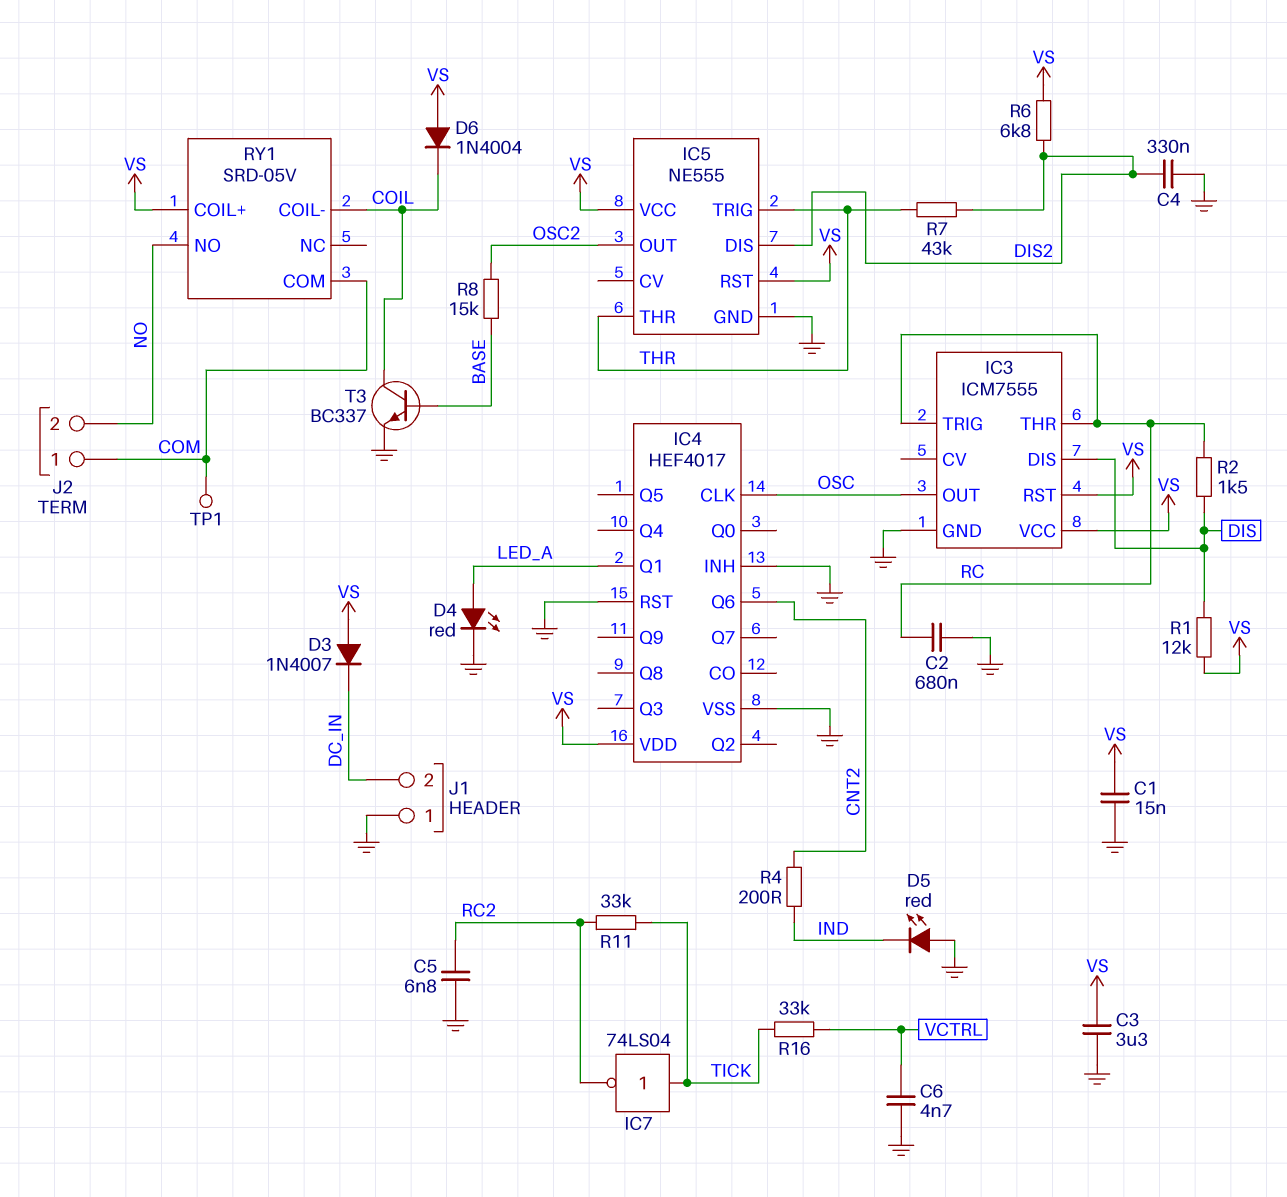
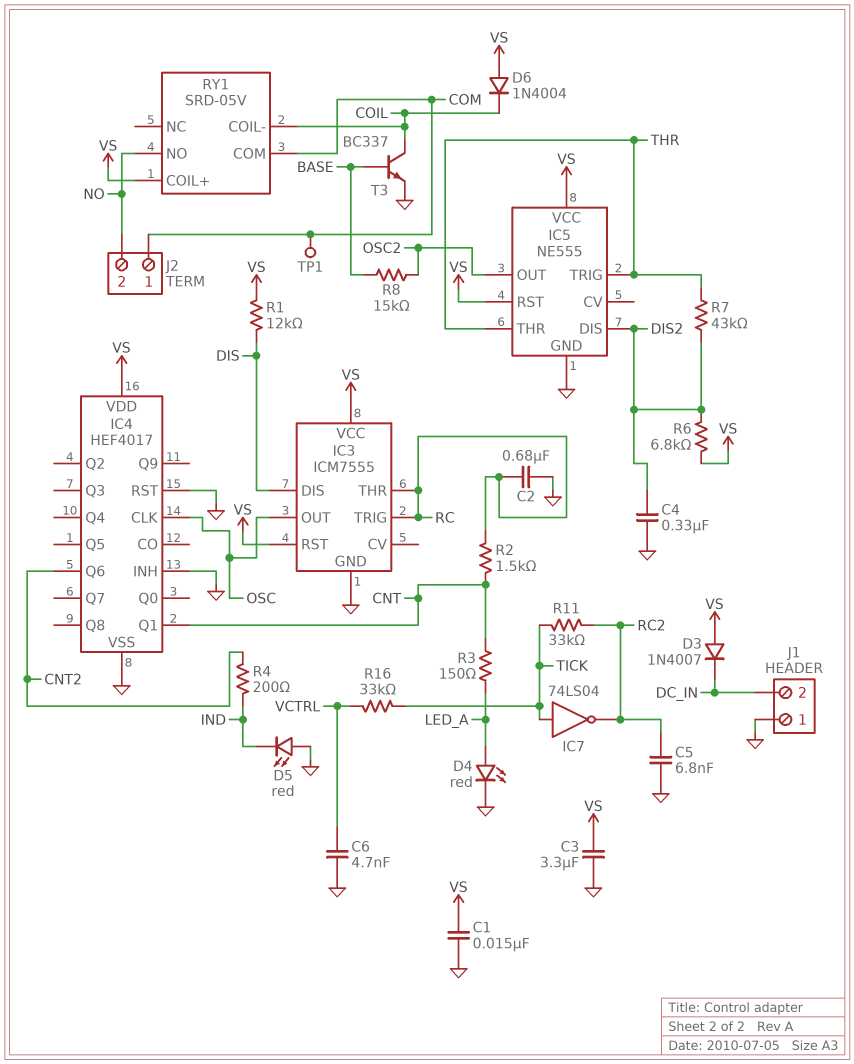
IC4 pin Q1: LED_A -> CNT
R2: 1.5k (DIS, RC) -> 1.5k (CNT, RC)
R3: none -> 150 (CNT, LED_A)

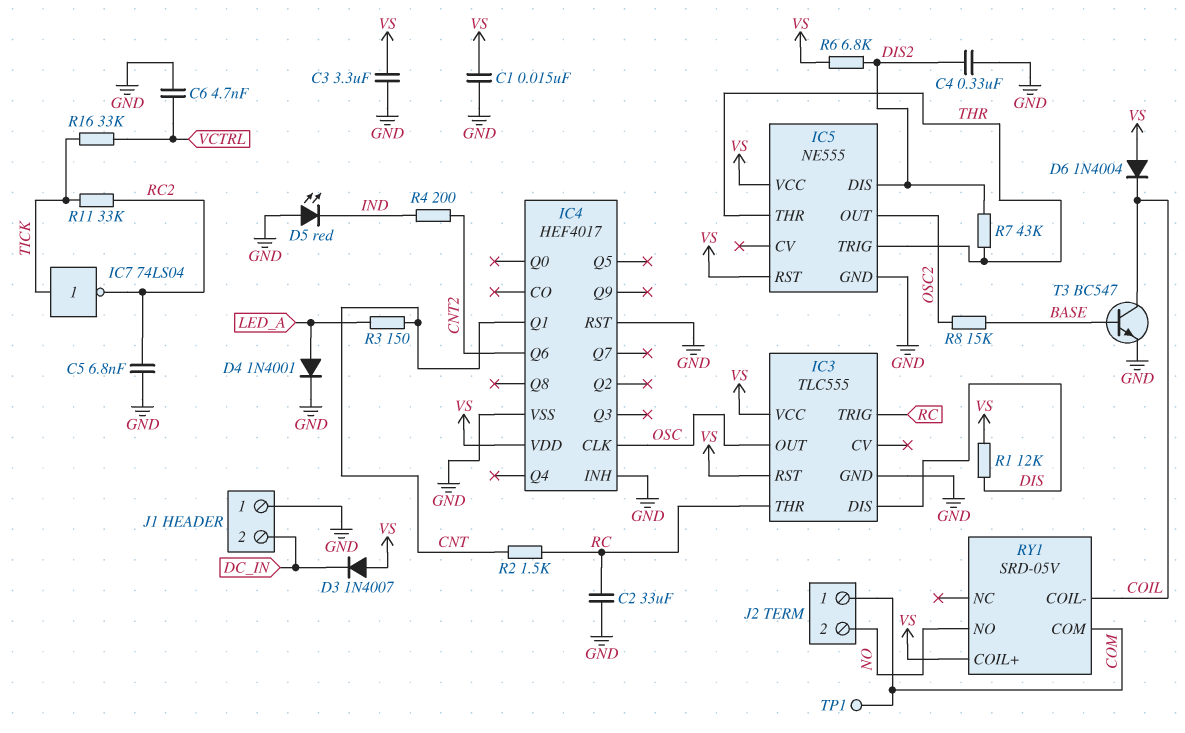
C2: 680nF (GND, RC) -> 33uF (GND, RC)
D4: LED red (A LED_A, K GND) -> diode 1N4001 (A LED_A, K GND)
IC3: ICM7555 -> TLC555
T3: NPN BC337 (B BASE, C COIL, E GND) -> NPN BC547 (B BASE, C COIL, E GND)

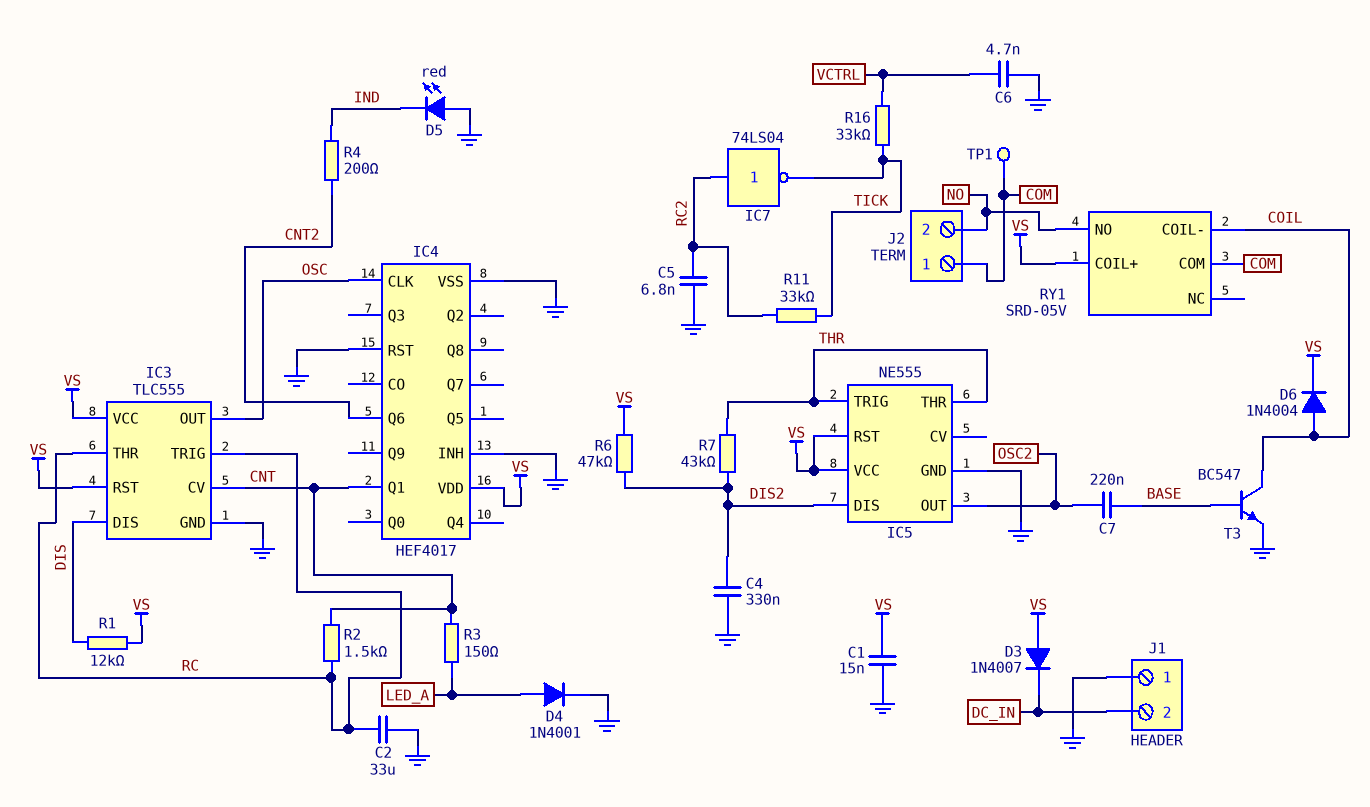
C3: 3.3uF (GND, VS) -> none
C7: none -> 220nF (BASE, OSC2)
D6: diode 1N4004 (A VS, K COIL) -> diode 1N4004 (A COIL, K VS)
IC3 pin CV: none -> CNT
IC7: NOT 74LS04 (in TICK, out RC2) -> NOT 74LS04 (in RC2, out TICK)
R6: 6.8k (DIS2, VS) -> 47k (DIS2, VS)
R8: 15k (BASE, OSC2) -> none

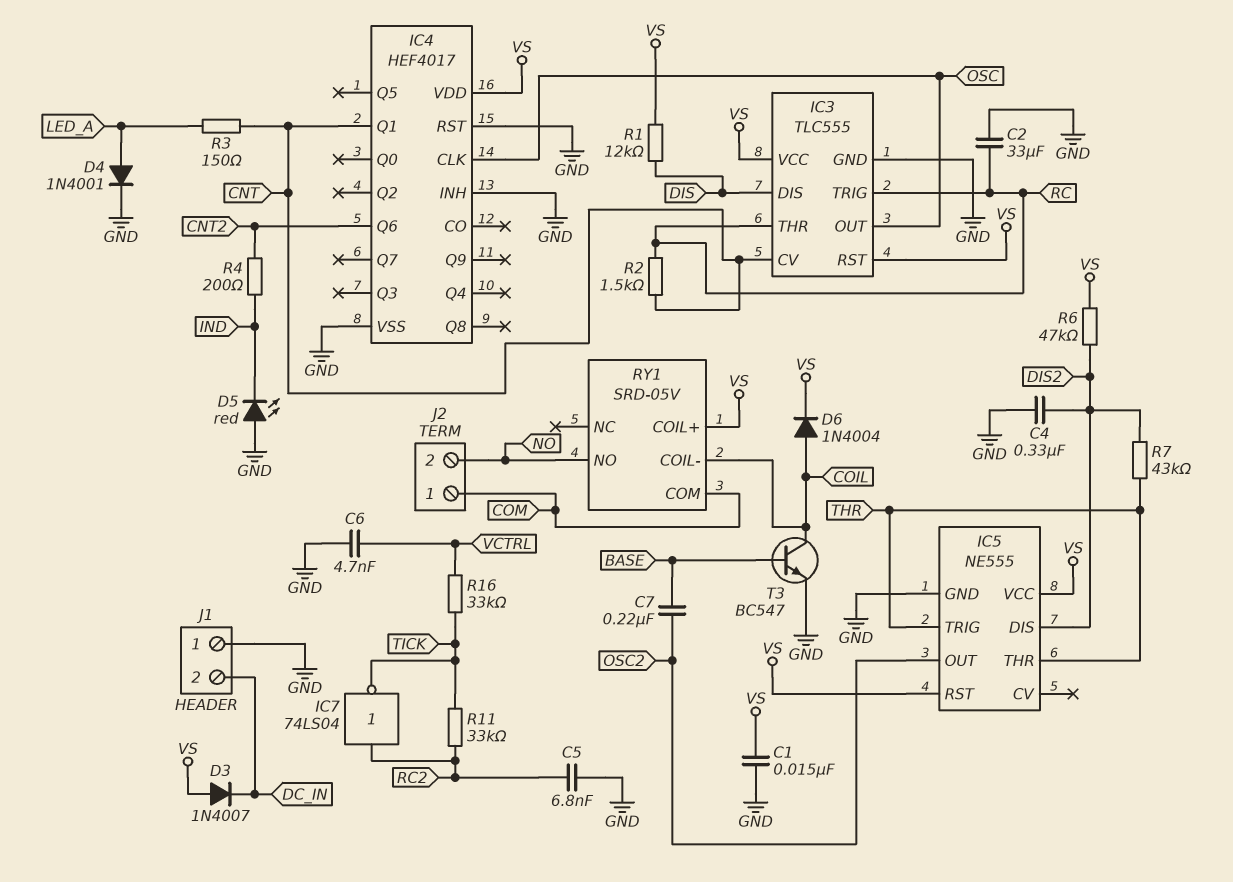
TP1: test point (COM) -> none

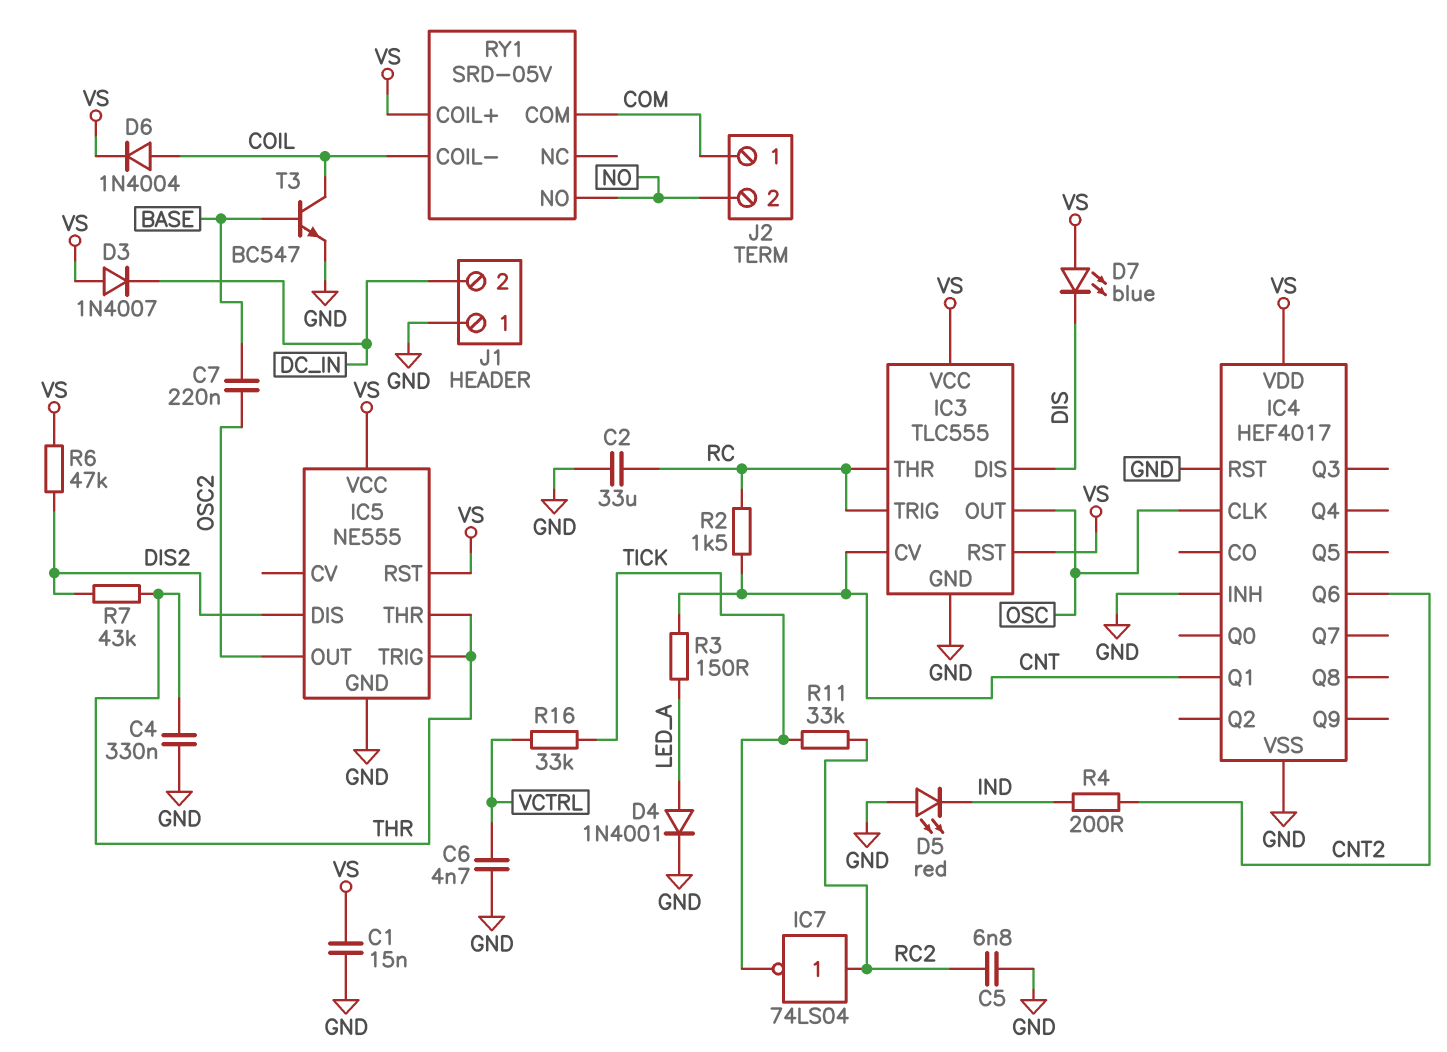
C4: 330nF (DIS2, GND) -> 330nF (GND, THR)
D7: none -> LED blue (A VS, K DIS)
R1: 12k (DIS, VS) -> none

